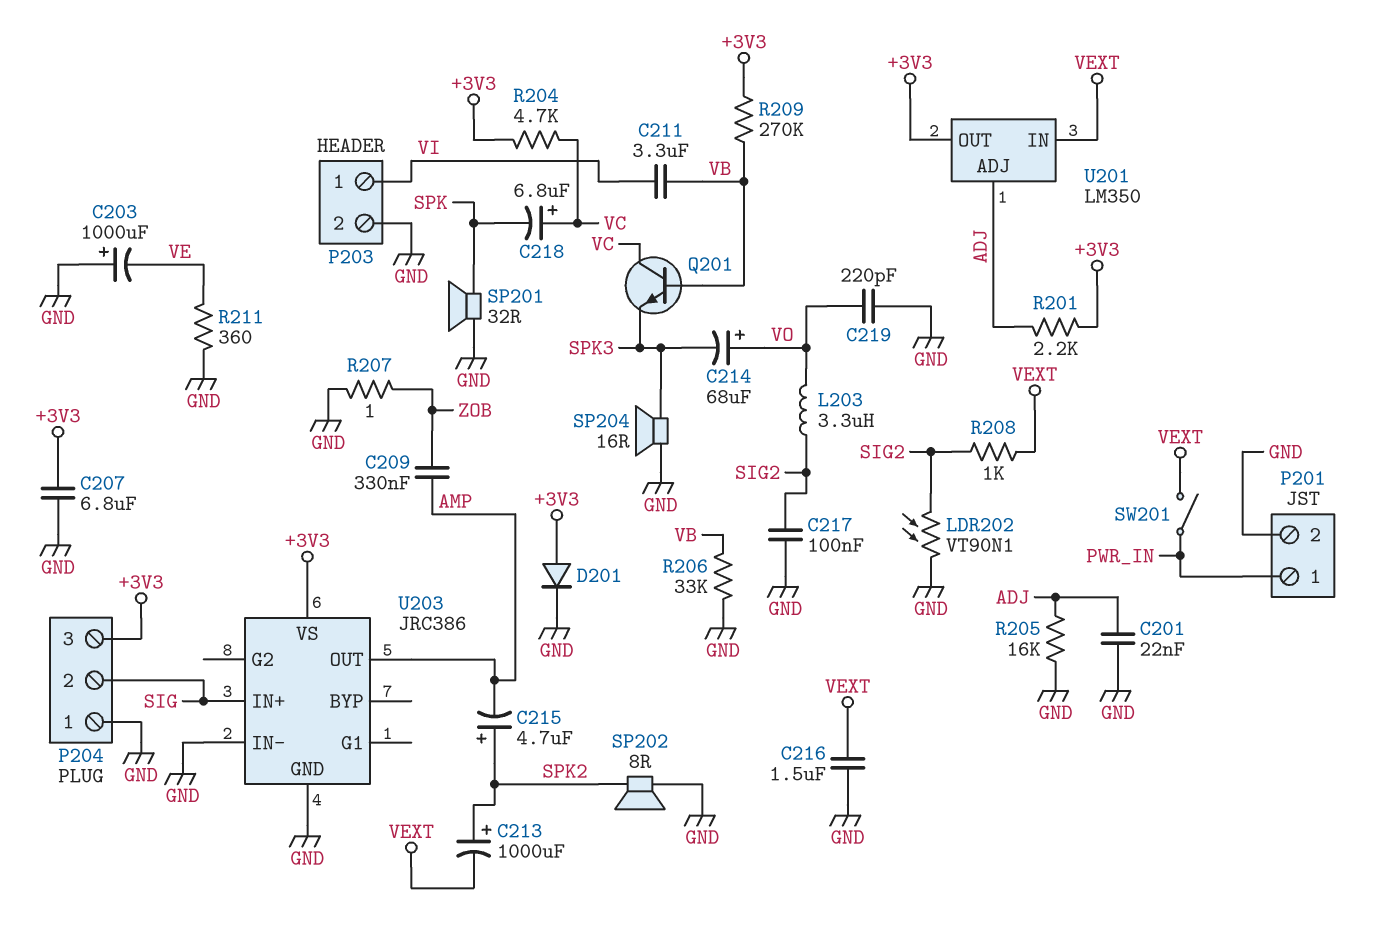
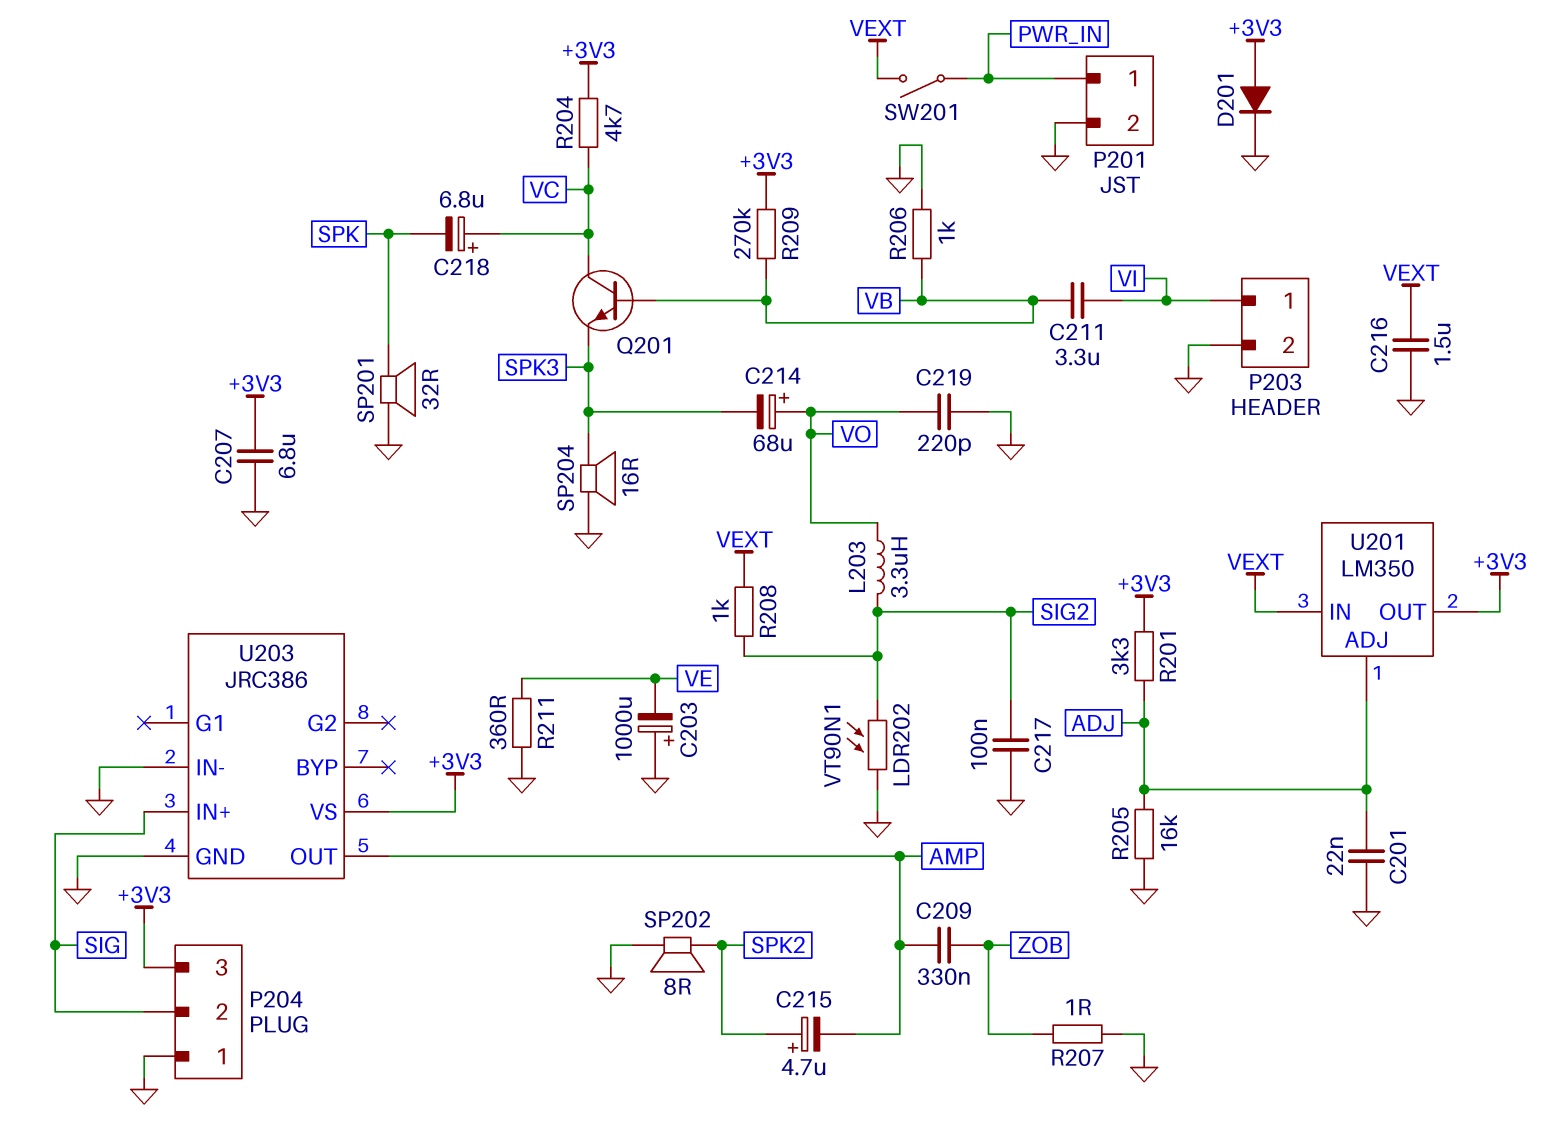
C213: 1000uF (plus SPK2, minus VEXT) -> none
R201: 2.2k (+3V3, ADJ) -> 3.3k (+3V3, ADJ)
R206: 33k (GND, VB) -> 1k (GND, VB)

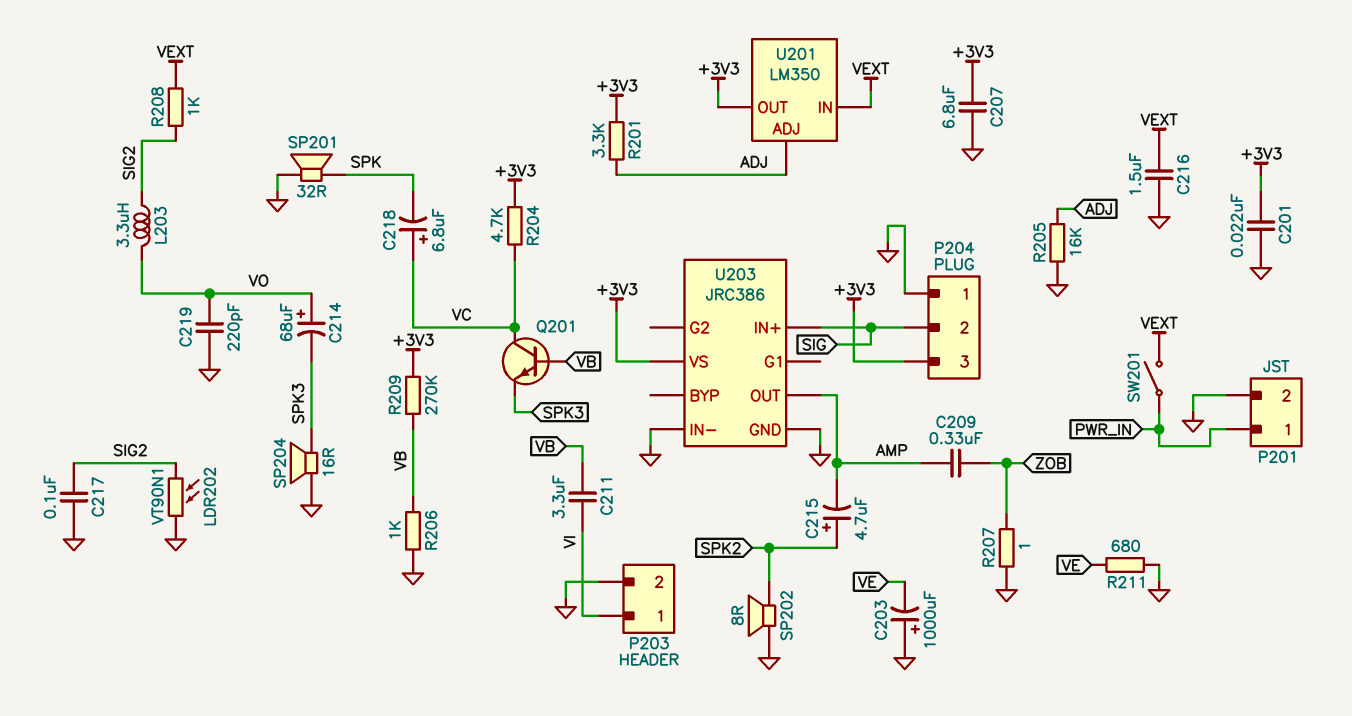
C201: 22nF (ADJ, GND) -> 22nF (+3V3, GND)
D201: diode (A +3V3, K GND) -> none
R211: 360 (GND, VE) -> 680 (GND, VE)

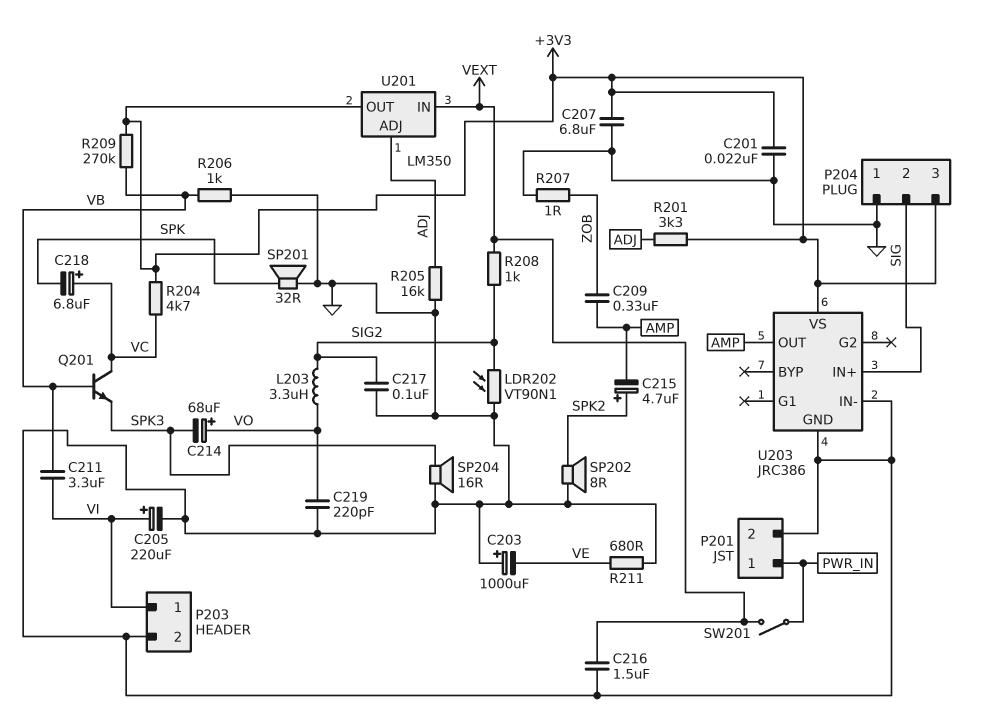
C205: none -> 220uF (plus VI, minus GND)

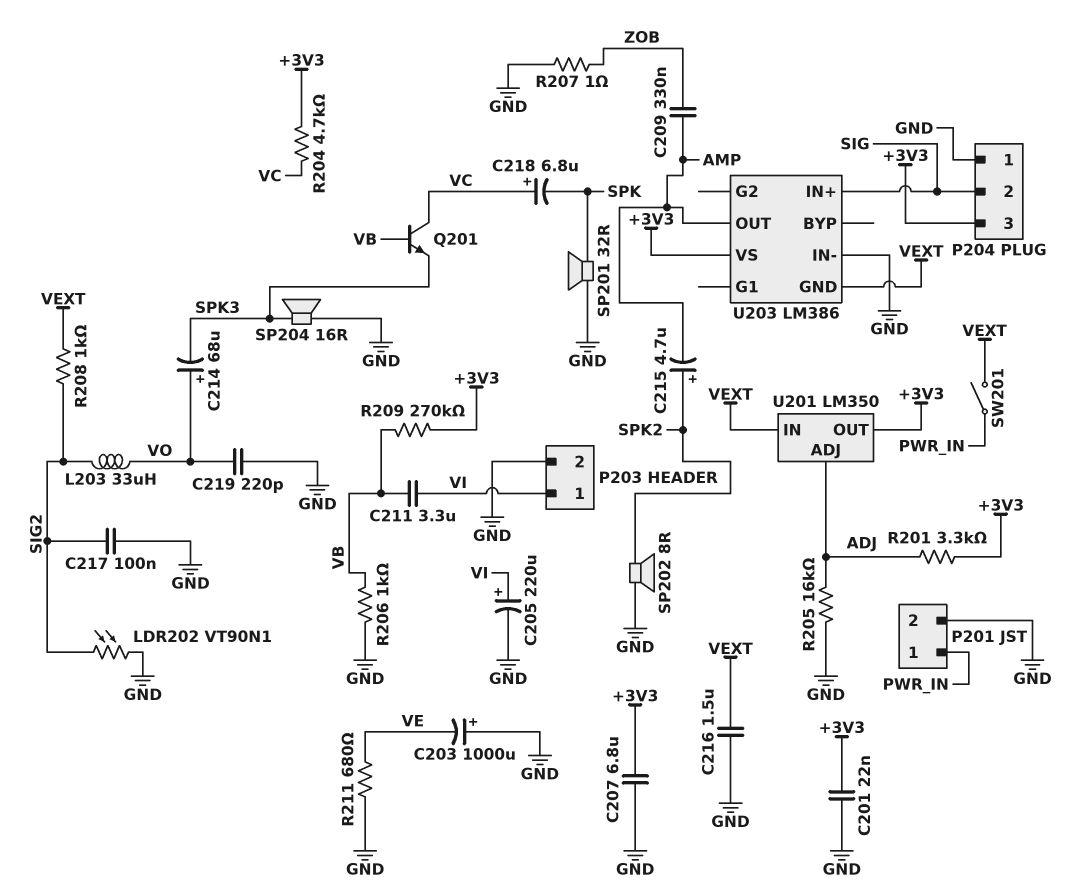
L203: 3.3uH (SIG2, VO) -> 33uH (SIG2, VO)
U203: JRC386 -> LM386
U203 pin GND: GND -> VEXT

